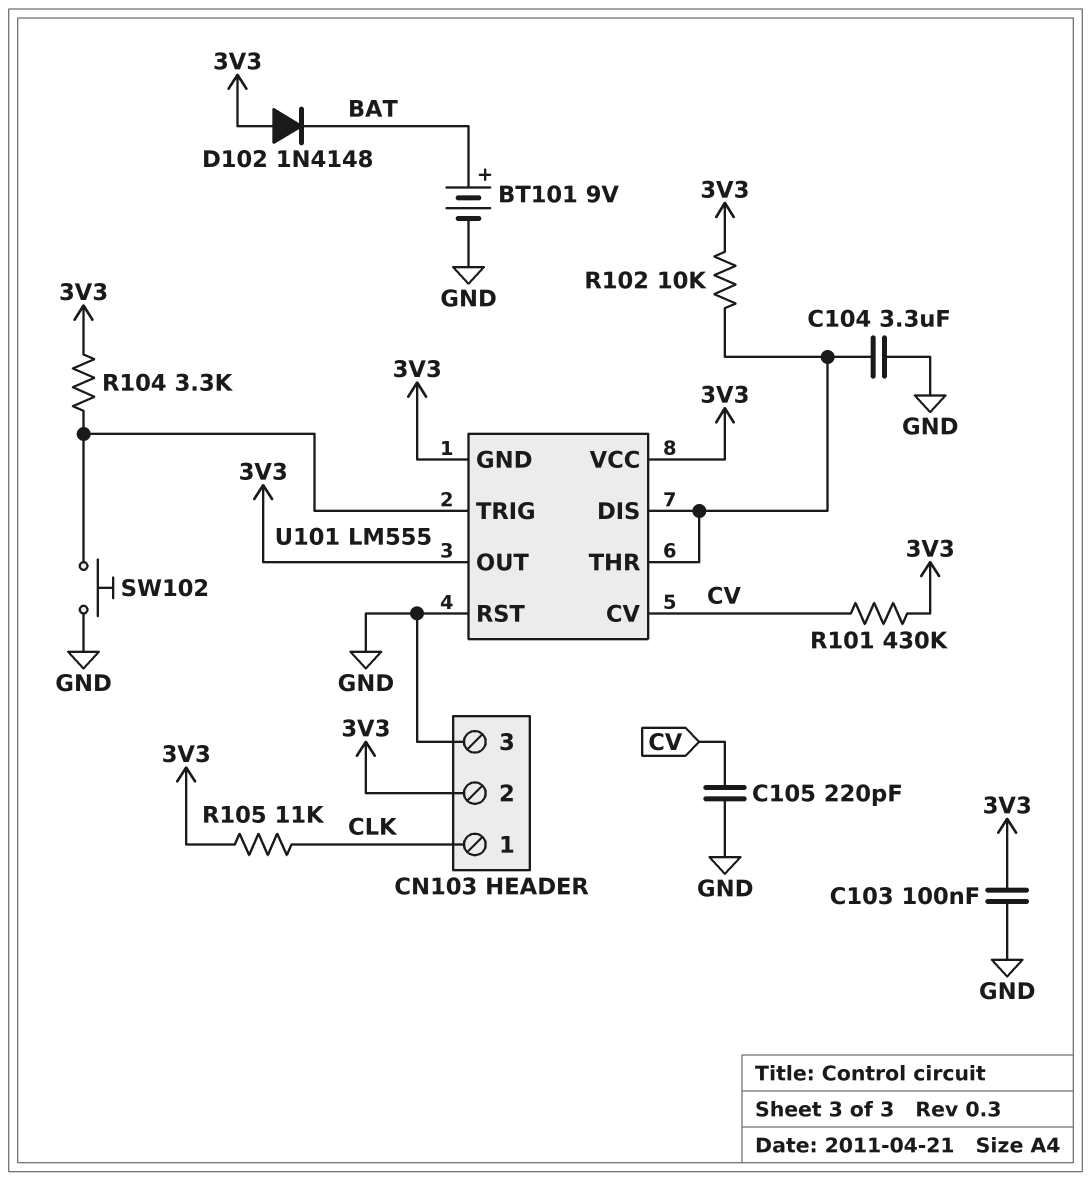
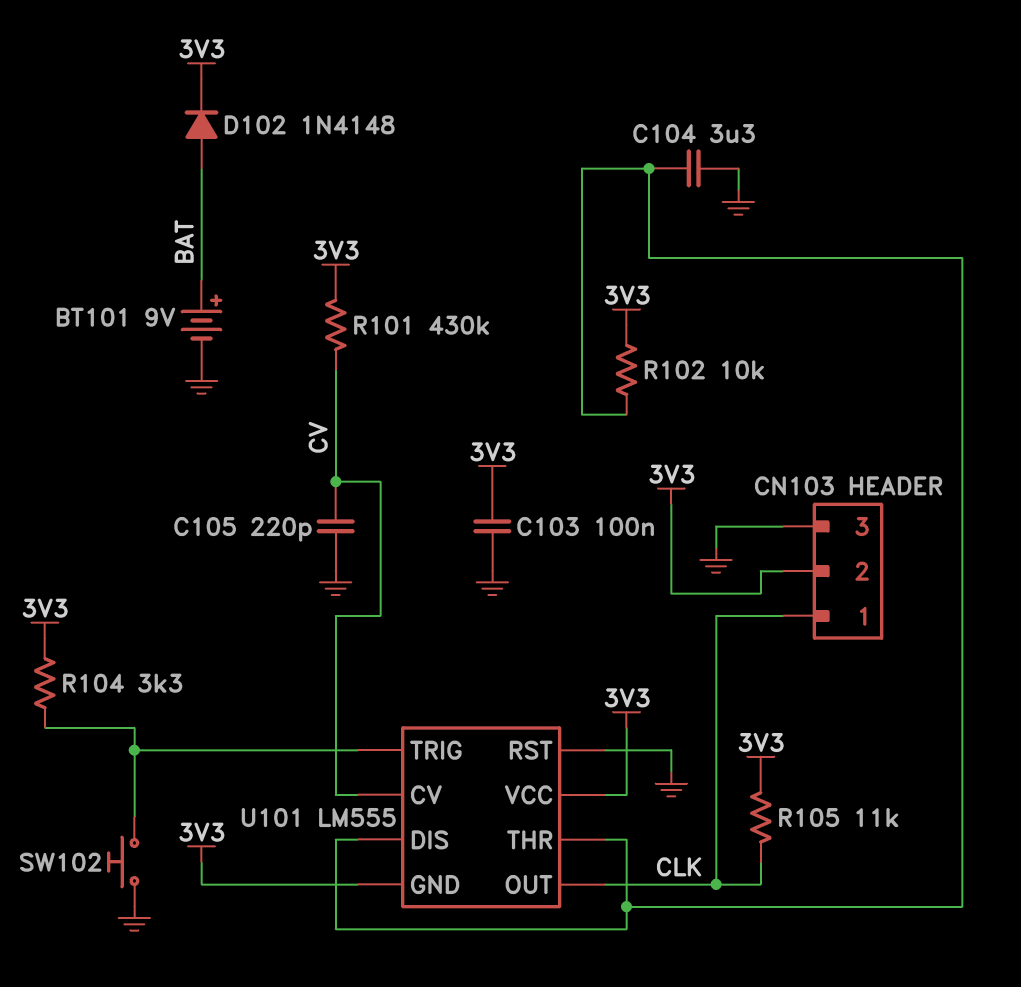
D102: diode 1N4148 (A 3V3, K BAT) -> diode 1N4148 (A BAT, K 3V3)
U101 pin OUT: 3V3 -> CLK

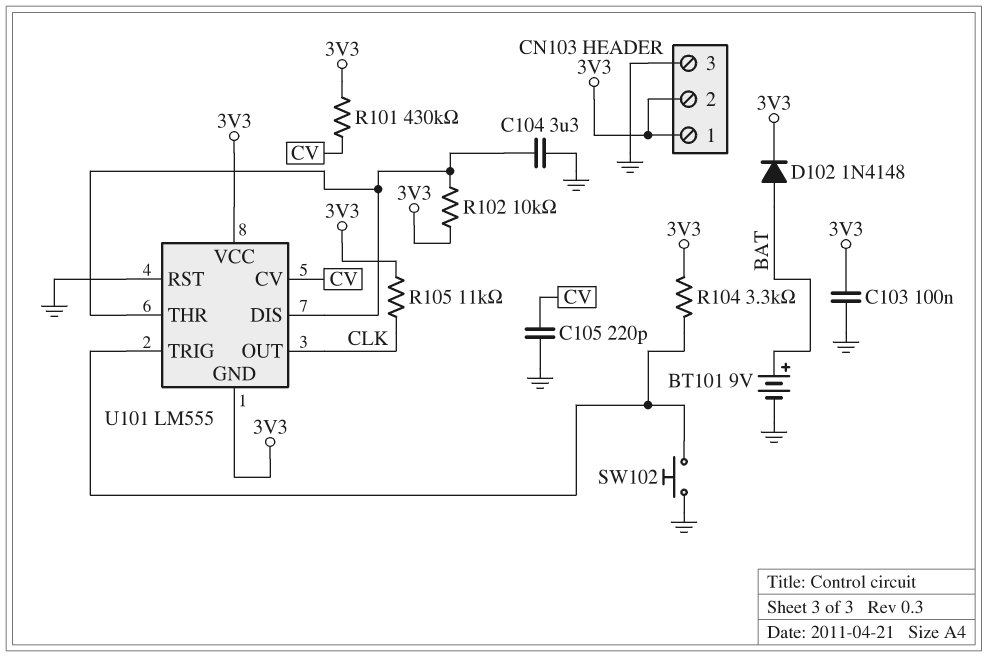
CN103 pin 1: CLK -> 3V3

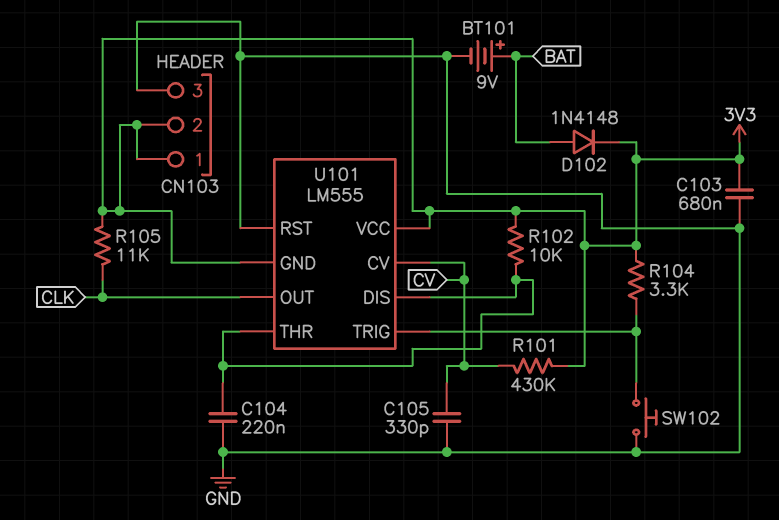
C103: 100nF (3V3, GND) -> 680nF (3V3, GND)
C104: 3.3uF (GND, U101/DIS) -> 220nF (GND, U101/DIS)
C105: 220pF (CV, GND) -> 330pF (CV, GND)

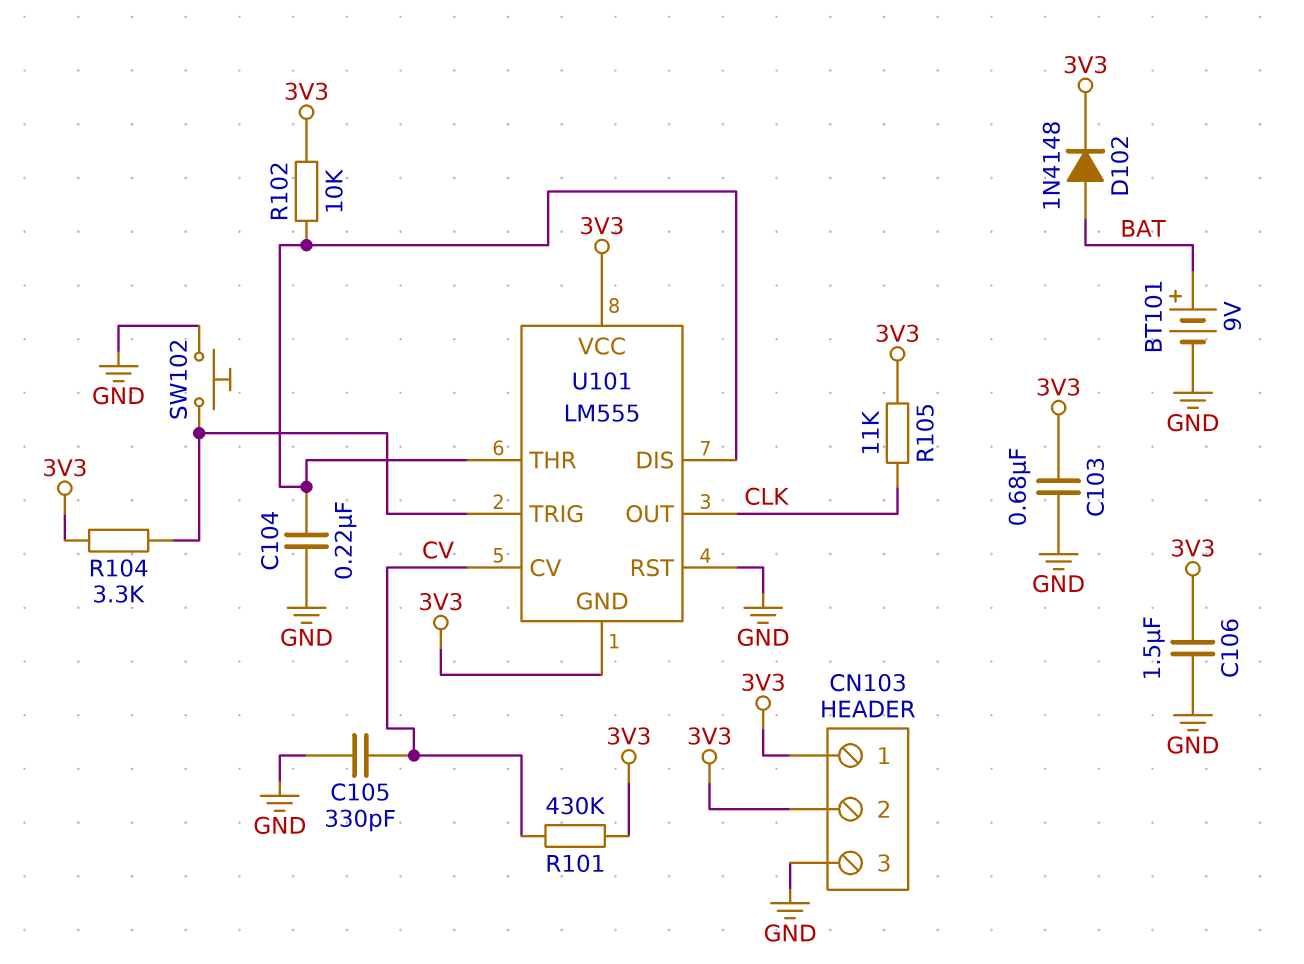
C106: none -> 1.5uF (3V3, GND)

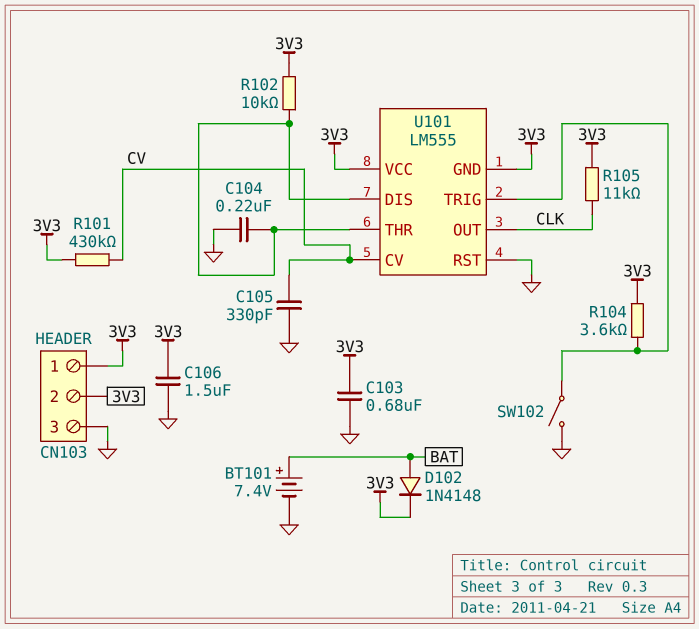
BT101: 9V (plus BAT, minus GND) -> 7.4V (plus BAT, minus GND)
R104: 3.3k (3V3, U101/TRIG) -> 3.6k (3V3, U101/TRIG)
SW102: button (GND, U101/TRIG) -> switch (GND, U101/TRIG)

